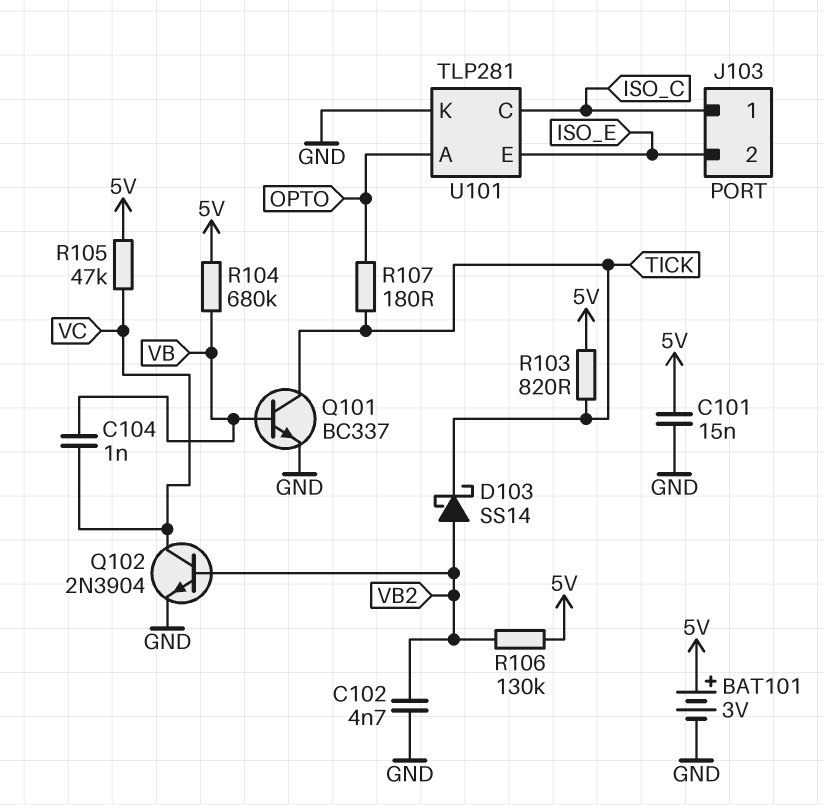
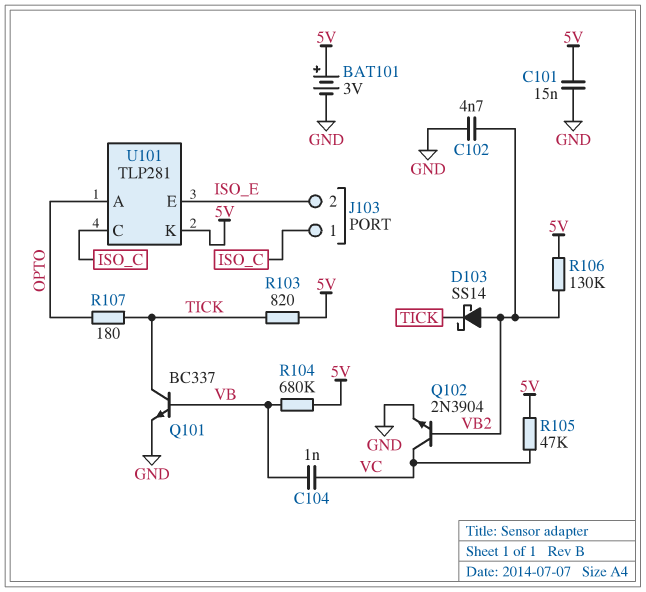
U101 pin K: GND -> 5V

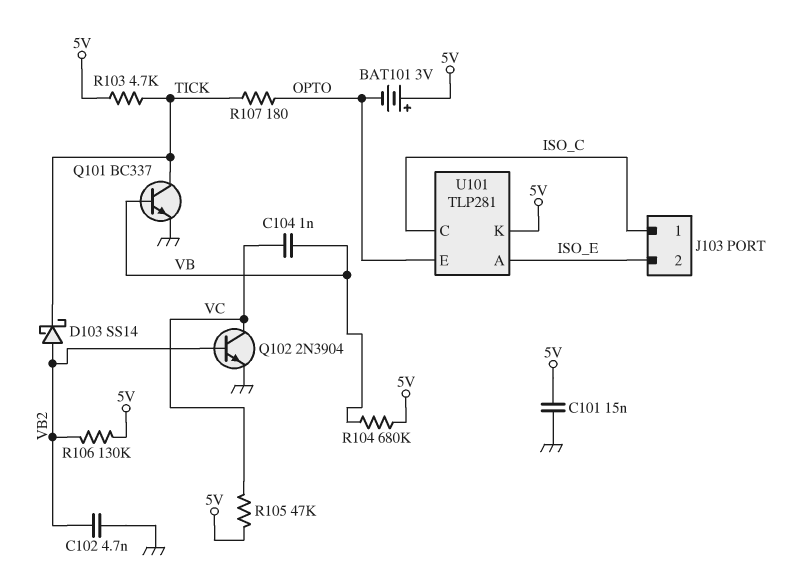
BAT101: 3V (plus 5V, minus GND) -> 3V (plus 5V, minus OPTO)
R103: 820 (5V, TICK) -> 4.7k (5V, TICK)
U101 pin A: OPTO -> ISO_E
U101 pin E: ISO_E -> OPTO

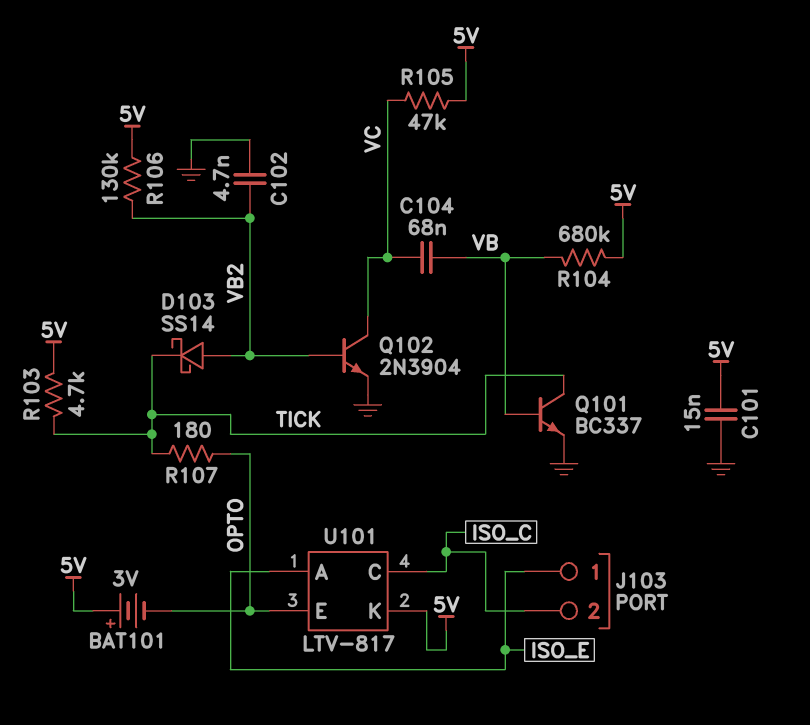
C104: 1nF (VB, VC) -> 68nF (VB, VC)
J103 pin 1: ISO_C -> ISO_E
J103 pin 2: ISO_E -> ISO_C
U101: TLP281 -> LTV-817

